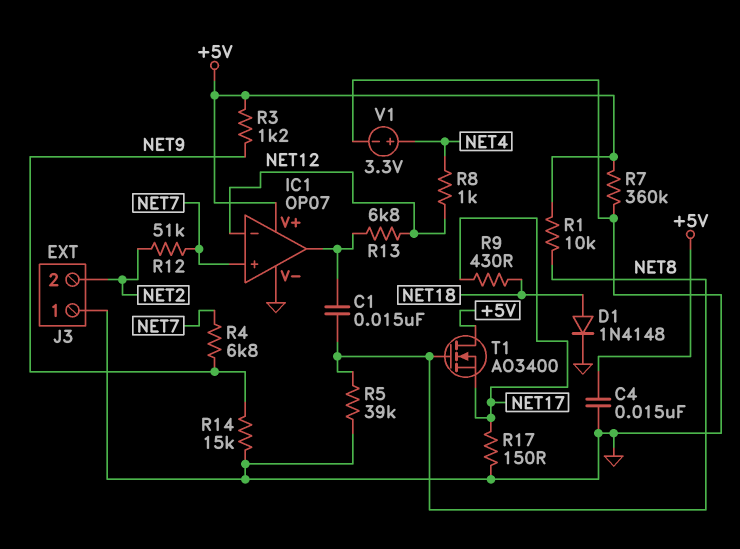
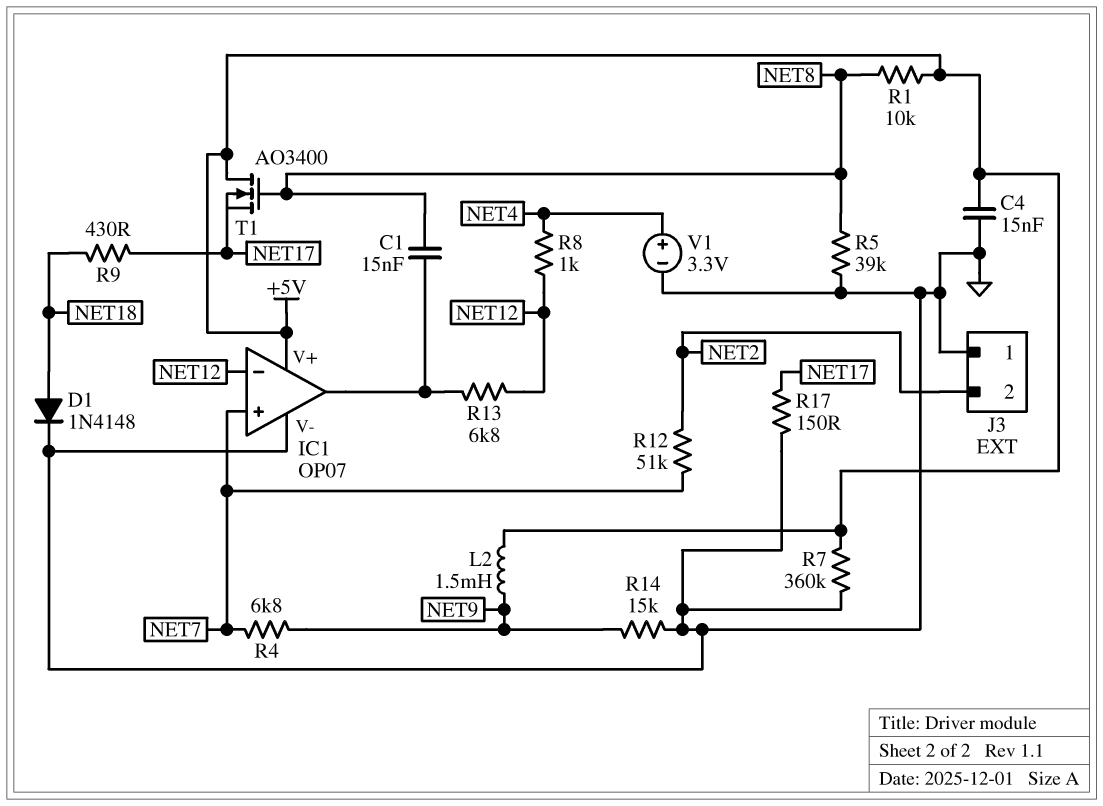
L2: none -> 1.5mH (+5V, NET9)
R3: 1.2k (+5V, NET9) -> none

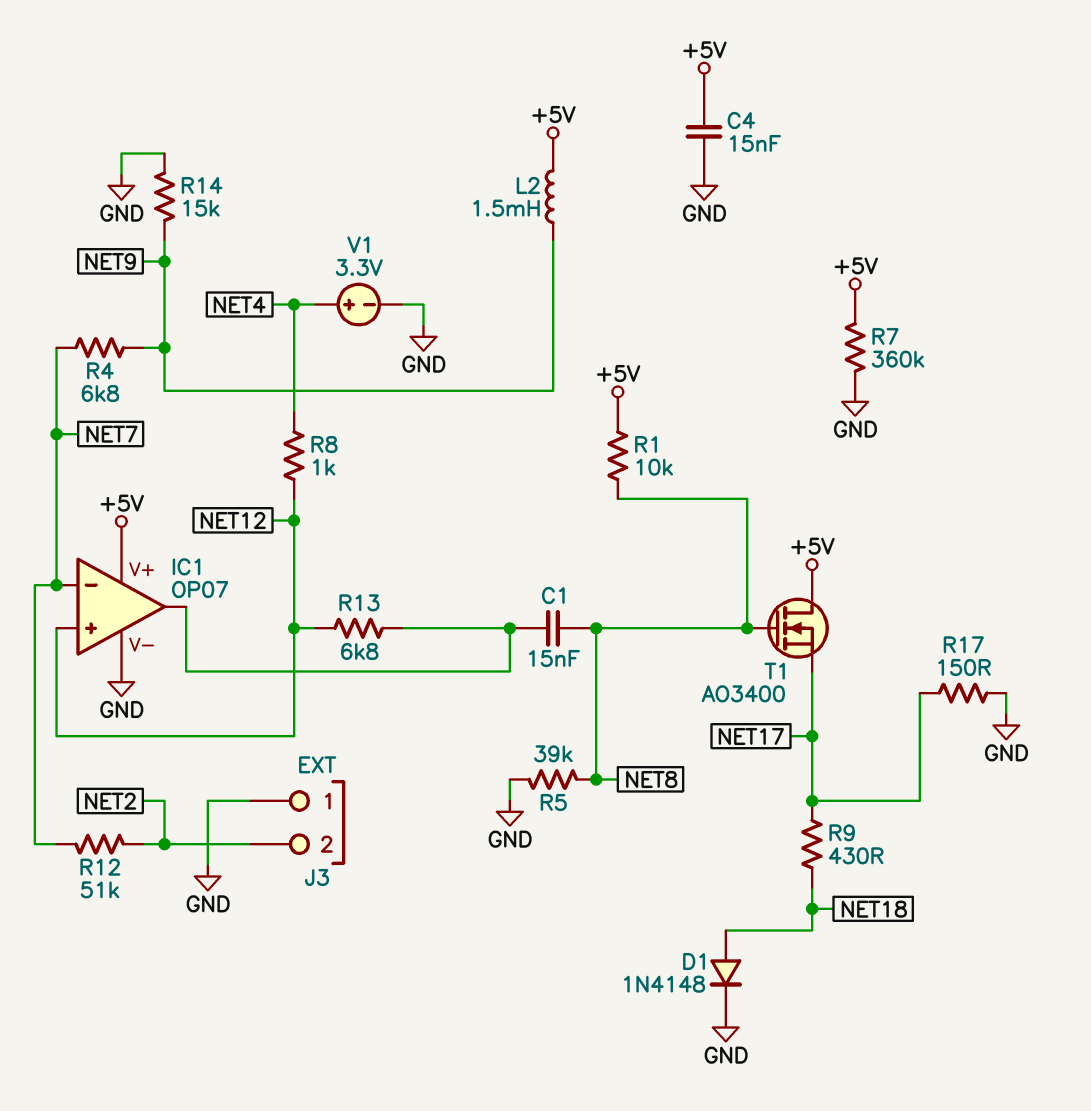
IC1 pin in+: NET7 -> NET12
IC1 pin in-: NET12 -> NET7

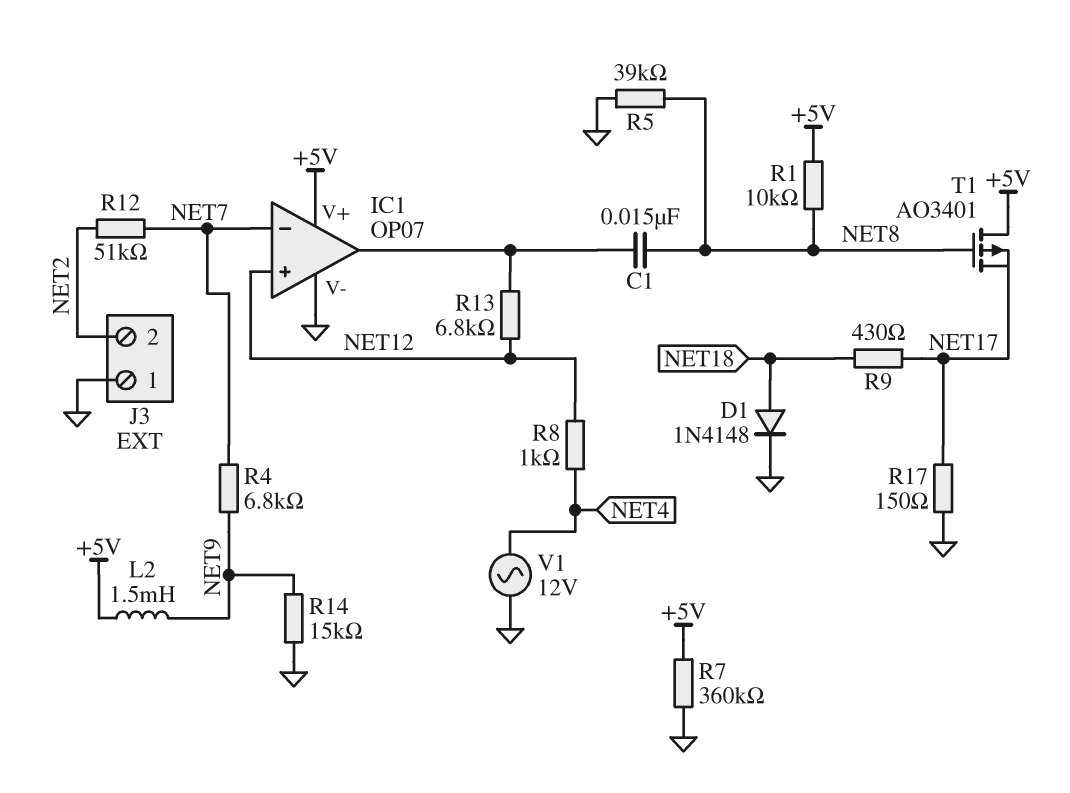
C4: 15nF (+5V, GND) -> none
T1: NMOS AO3400 (G NET8, D +5V, S NET17) -> PMOS AO3401 (G NET8, D +5V, S NET17)
V1: 3.3V (plus NET4, minus GND) -> AC 12V (GND, NET4)

